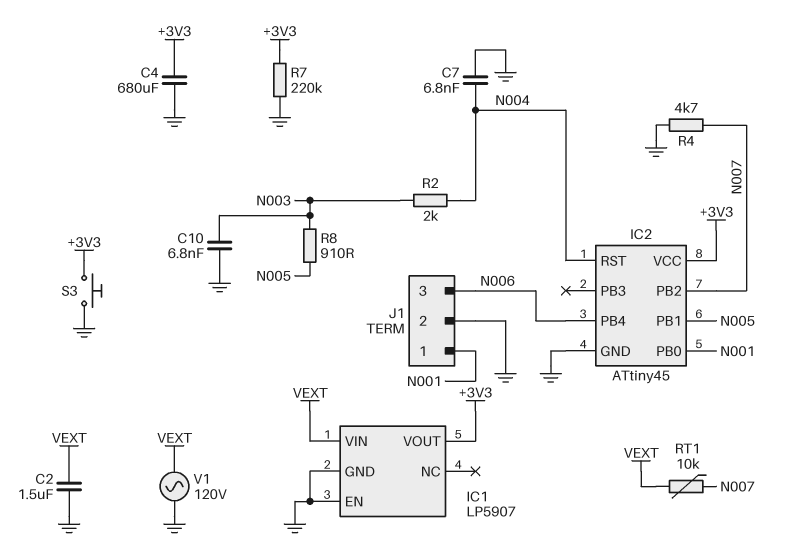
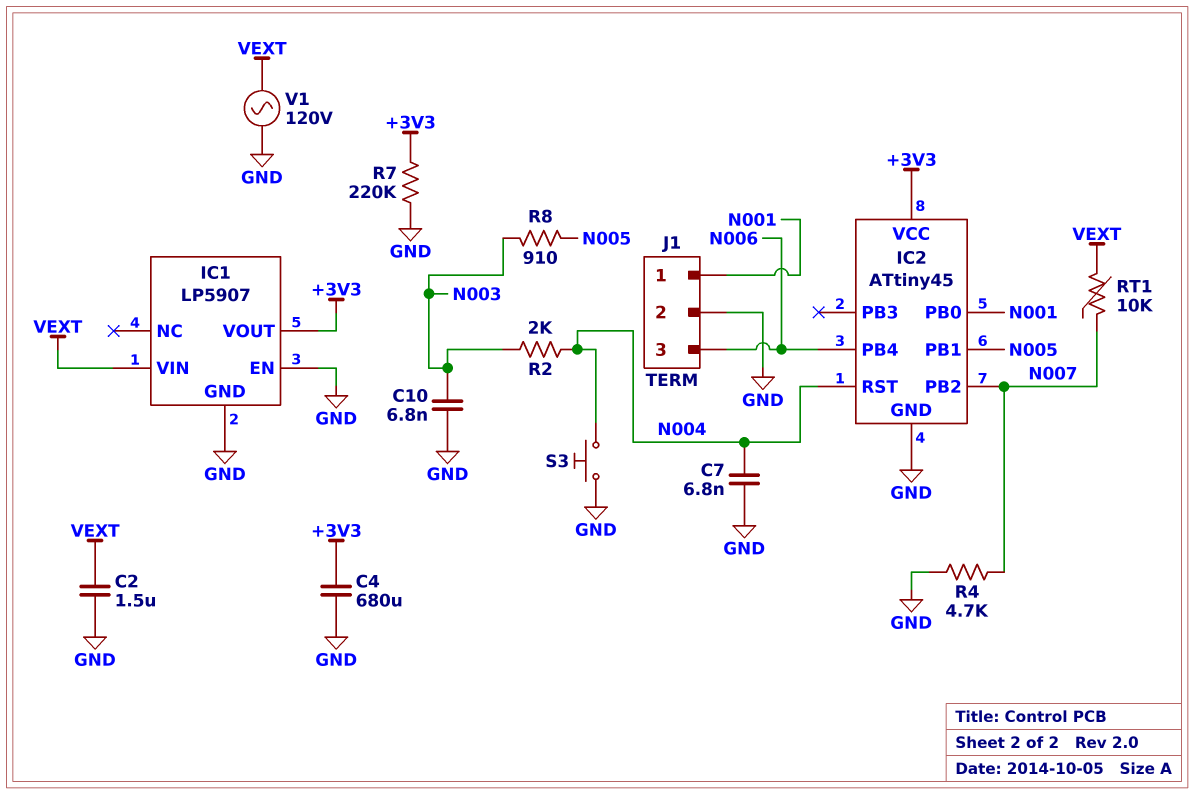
S3: button (+3V3, GND) -> button (GND, N004)

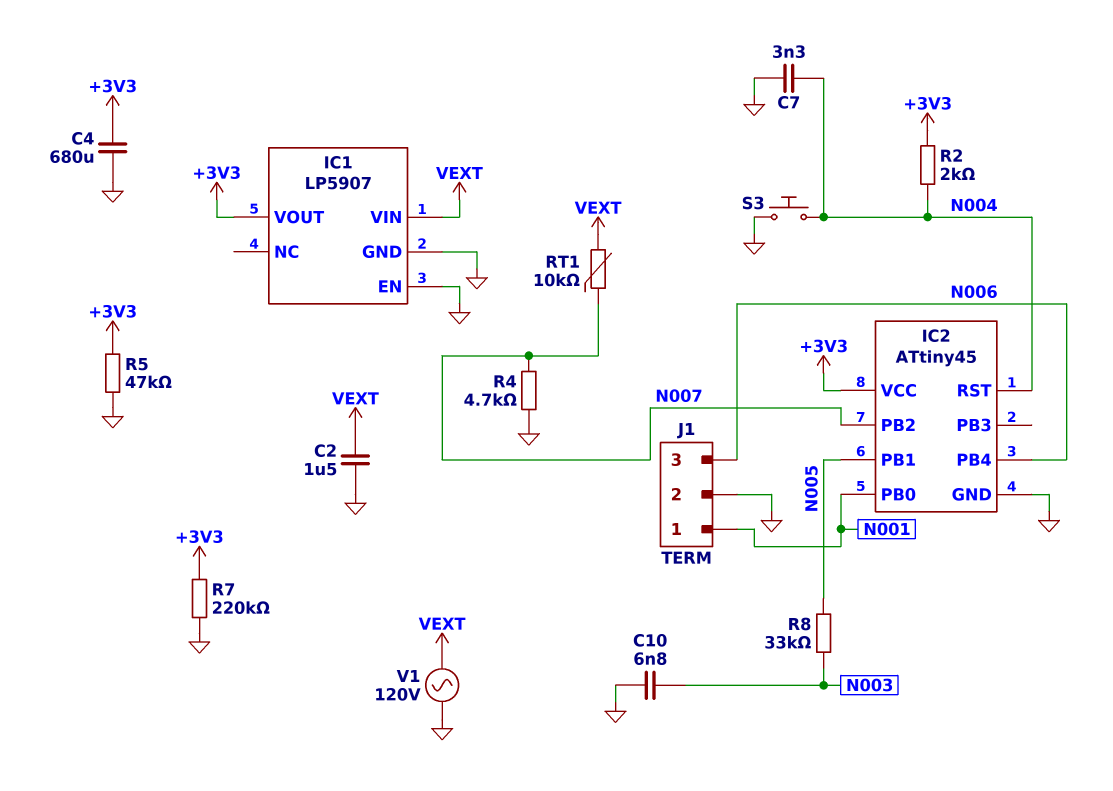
C7: 6.8nF (GND, N004) -> 3.3nF (GND, N004)
R2: 2k (N003, N004) -> 2k (+3V3, N004)
R5: none -> 47k (+3V3, GND)
R8: 910 (N003, N005) -> 33k (N003, N005)

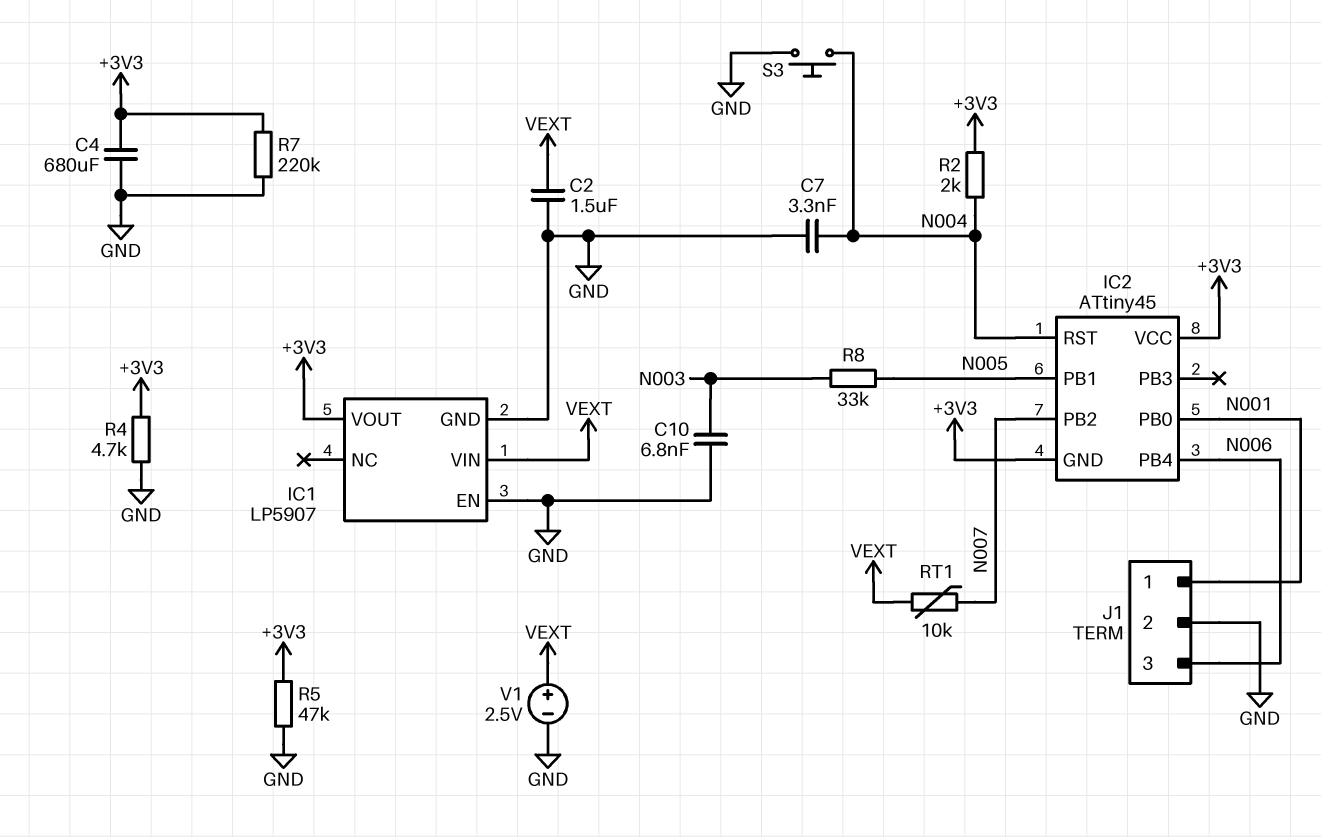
IC2 pin GND: GND -> +3V3
R4: 4.7k (GND, N007) -> 4.7k (+3V3, GND)
V1: AC 120V (GND, VEXT) -> 2.5V (plus VEXT, minus GND)

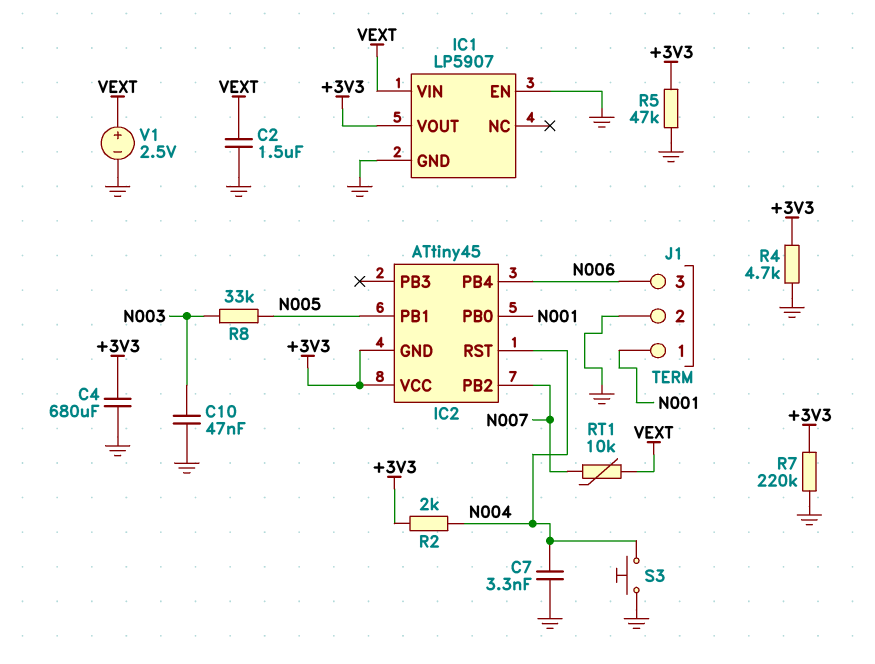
C10: 6.8nF (GND, N003) -> 47nF (GND, N003)

